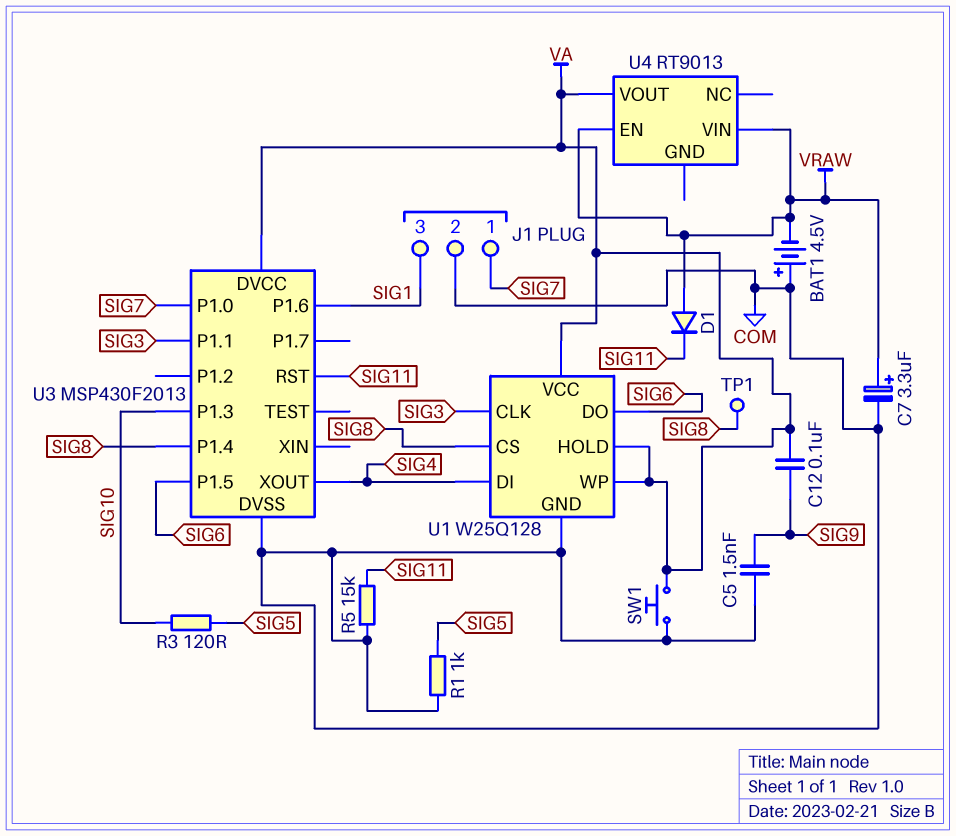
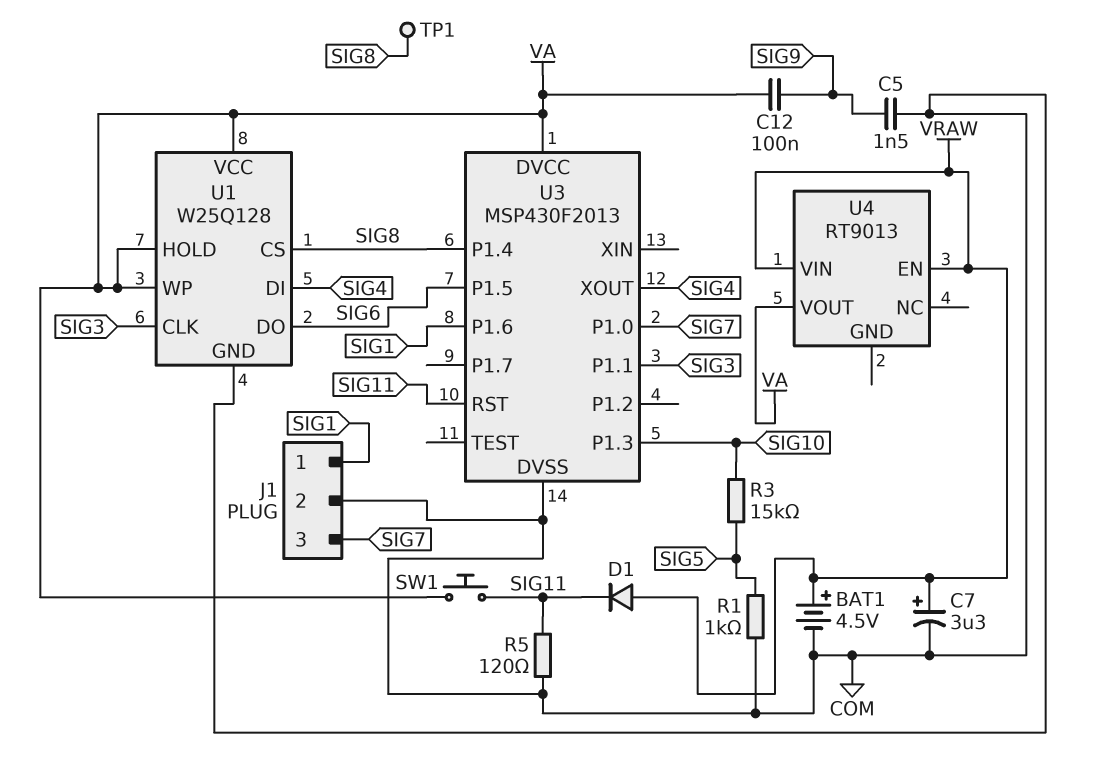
BAT1: 4.5V (plus COM, minus VRAW) -> 4.5V (plus VRAW, minus COM)
J1 pin 1: SIG7 -> SIG1
J1 pin 3: SIG1 -> SIG7
R3: 120 (SIG5, SIG10) -> 15k (SIG5, SIG10)
R5: 15k (COM, SIG11) -> 120 (COM, SIG11)
SW1: button (COM, VA) -> button (SIG11, VA)

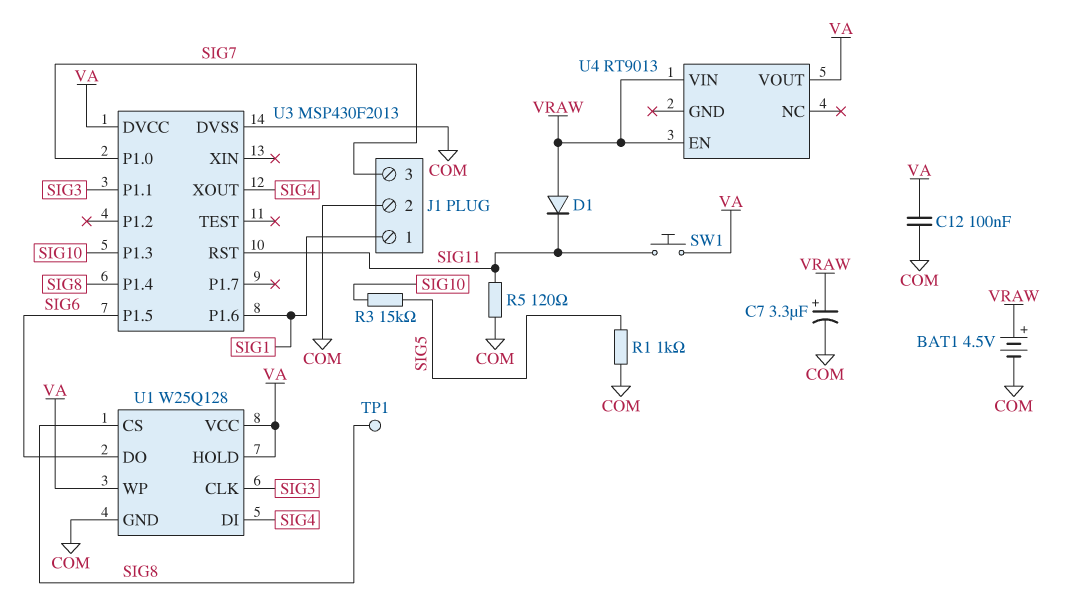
C5: 1.5nF (COM, SIG9) -> none
C12: 100nF (SIG9, VA) -> 100nF (COM, VA)

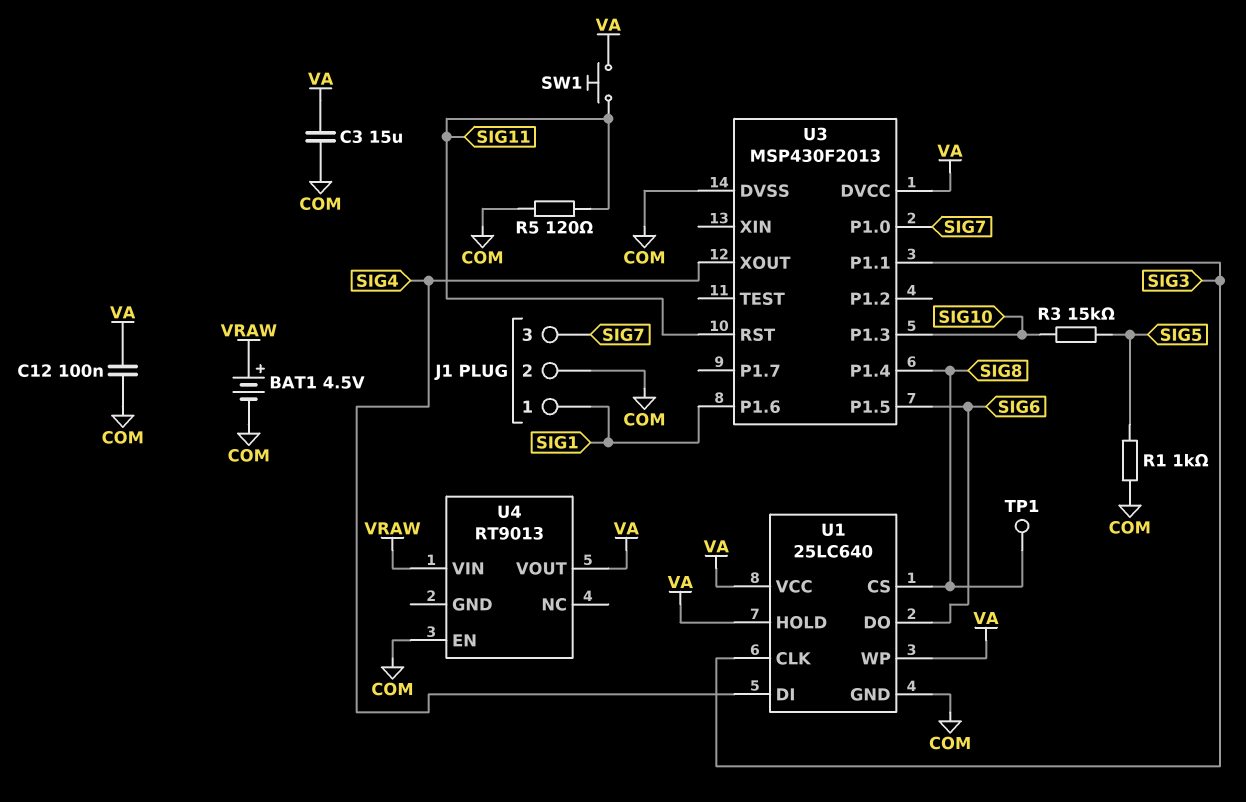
C3: none -> 15uF (COM, VA)
C7: 3.3uF (plus VRAW, minus COM) -> none
D1: diode (A VRAW, K SIG11) -> none
U1: W25Q128 -> 25LC640
U4 pin EN: VRAW -> COM

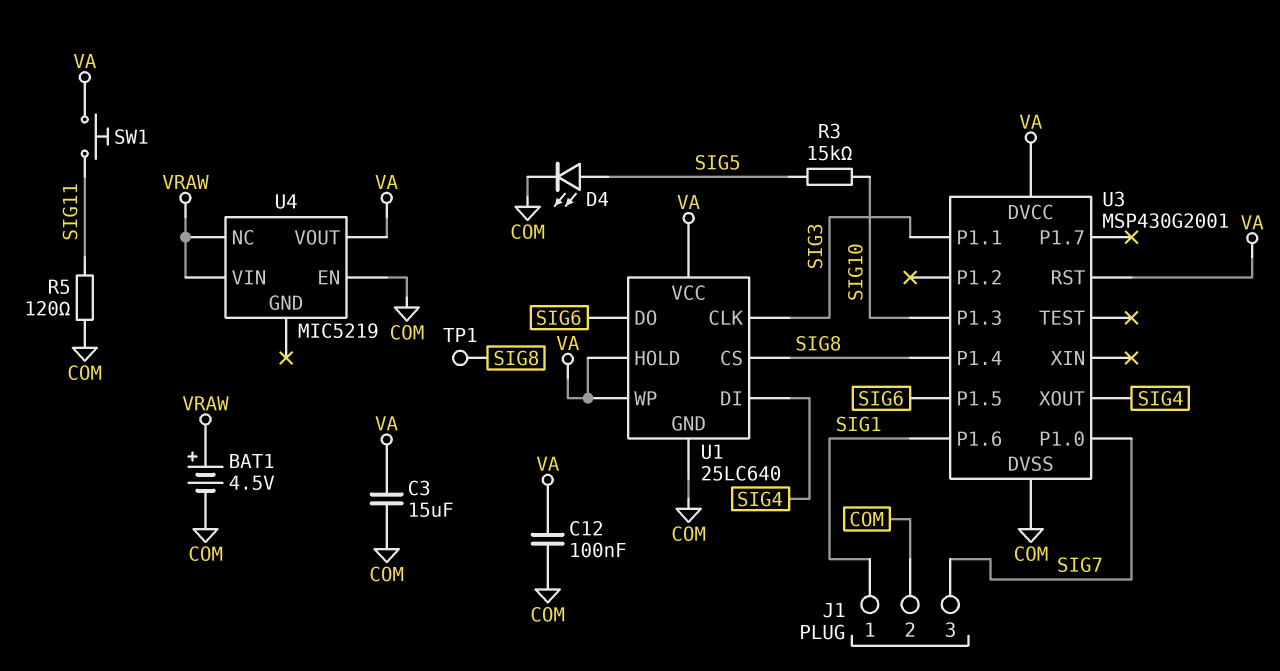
D4: none -> LED (A SIG5, K COM)
R1: 1k (COM, SIG5) -> none
U3: MSP430F2013 -> MSP430G2001
U3 pin RST: SIG11 -> VA
U4: RT9013 -> MIC5219
U4 pin NC: none -> VRAW

